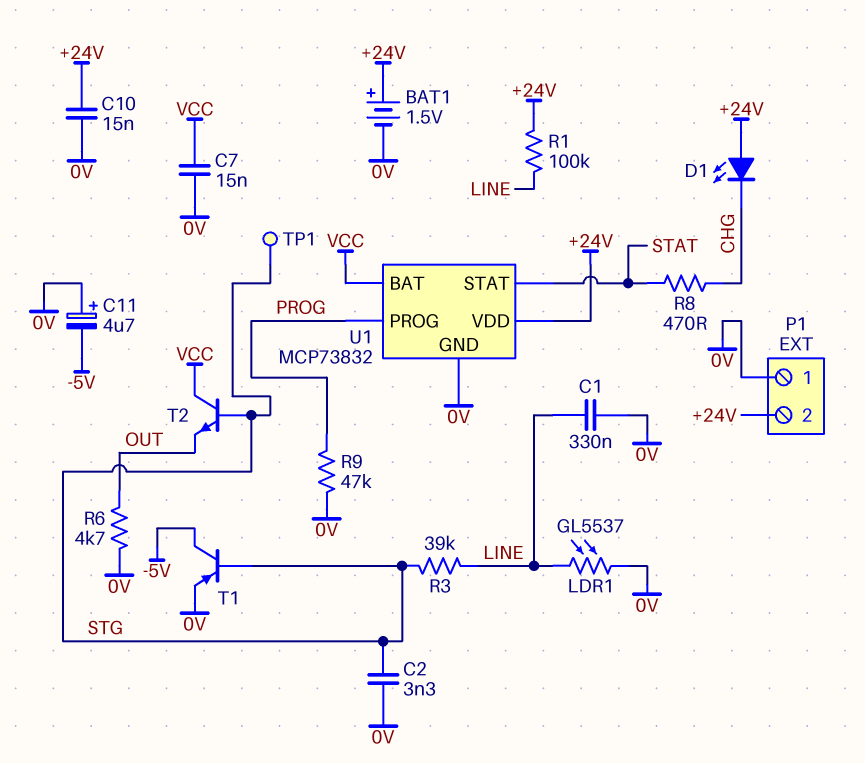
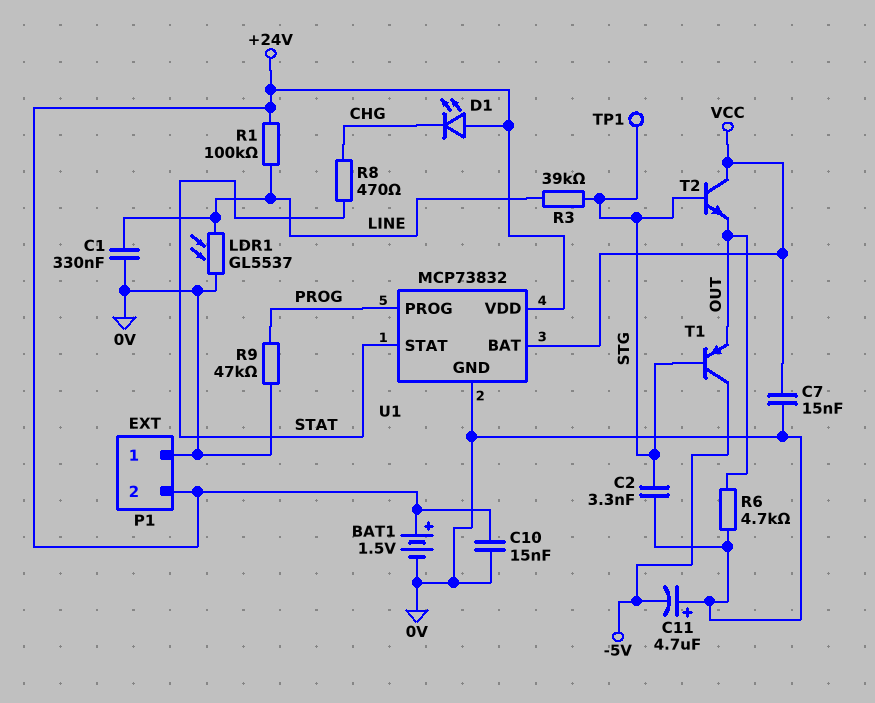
T1: PNP (B STG, C -5V, E 0V) -> PNP (B STG, C -5V, E OUT)

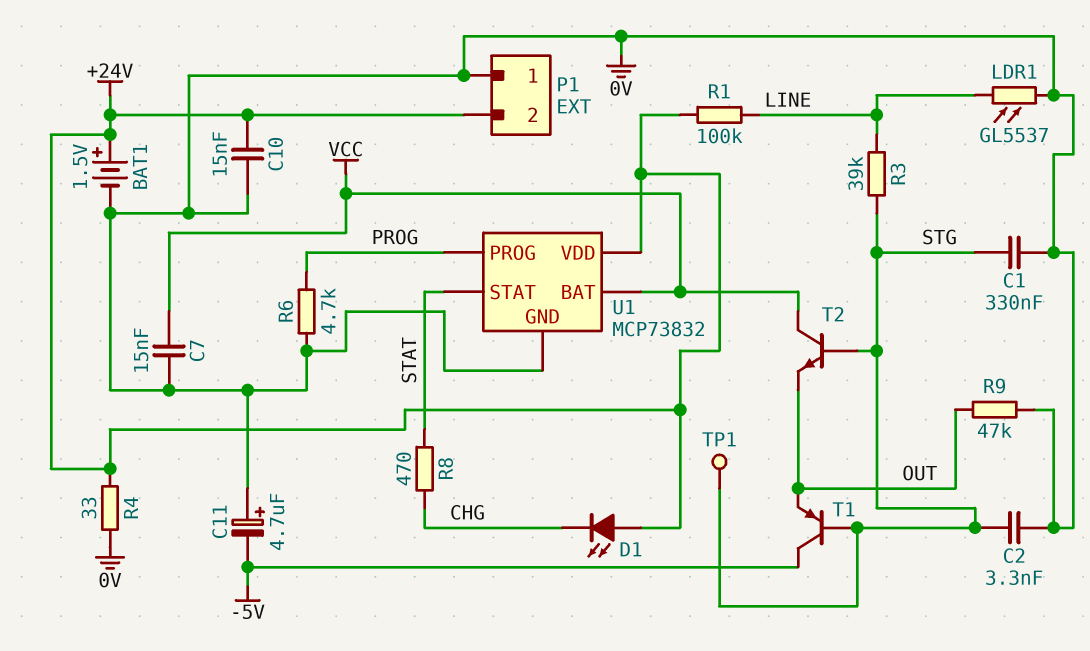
C1: 330nF (0V, LINE) -> 330nF (0V, STG)
R4: none -> 33 (+24V, 0V)
R6: 4.7k (0V, OUT) -> 4.7k (0V, PROG)
R9: 47k (0V, PROG) -> 47k (0V, OUT)

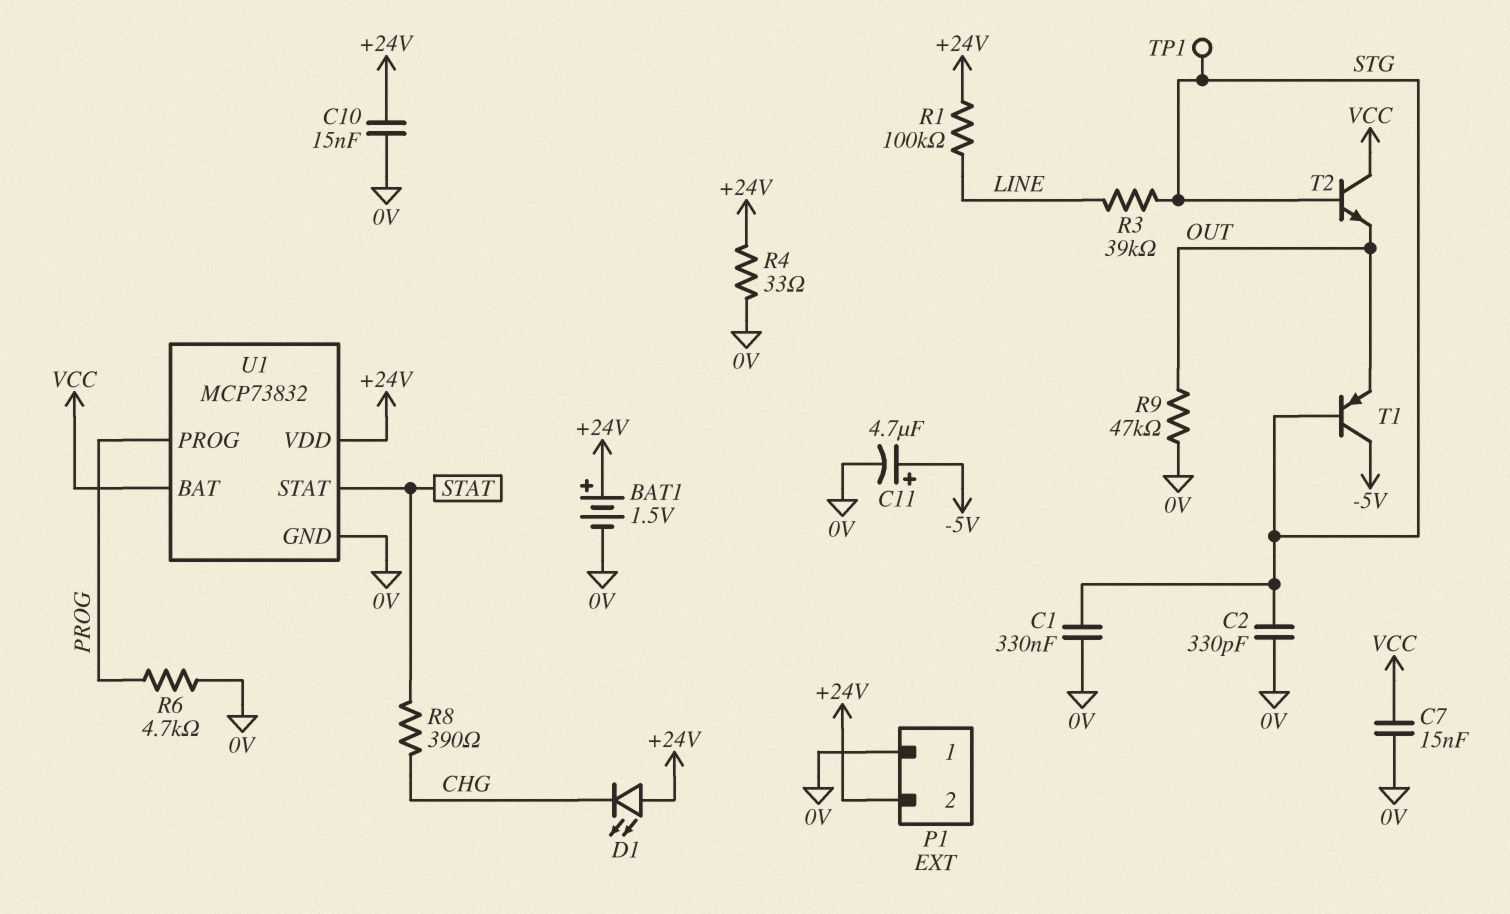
C2: 3.3nF (0V, STG) -> 330pF (0V, STG)
C11: 4.7uF (plus 0V, minus -5V) -> 4.7uF (plus -5V, minus 0V)
LDR1: GL5537 (0V, LINE) -> none
R8: 470 (CHG, STAT) -> 390 (CHG, STAT)

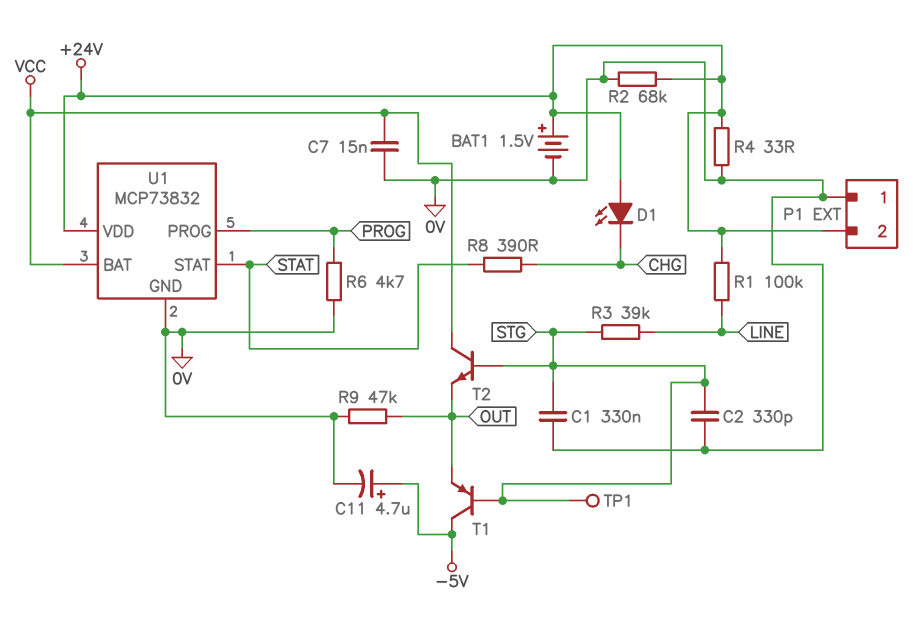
C10: 15nF (+24V, 0V) -> none
R2: none -> 68k (+24V, 0V)

